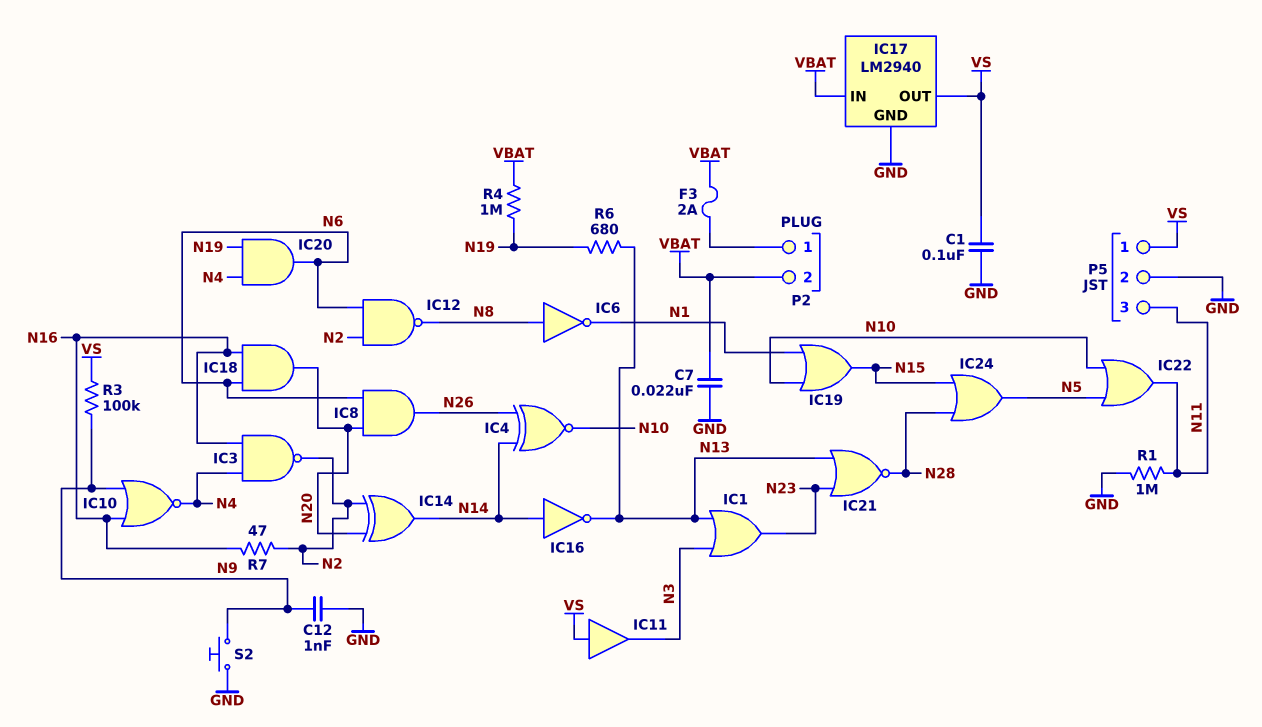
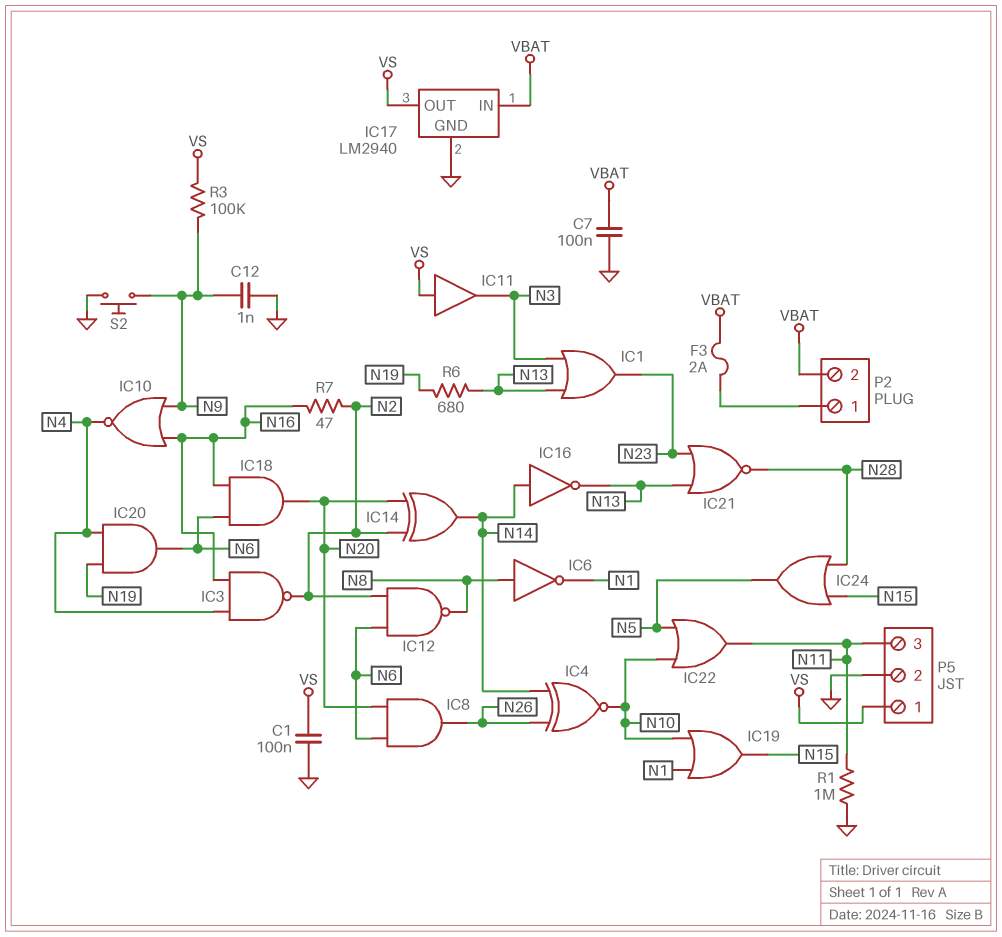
C7: 22nF (GND, VBAT) -> 100nF (GND, VBAT)
R4: 1M (N19, VBAT) -> none

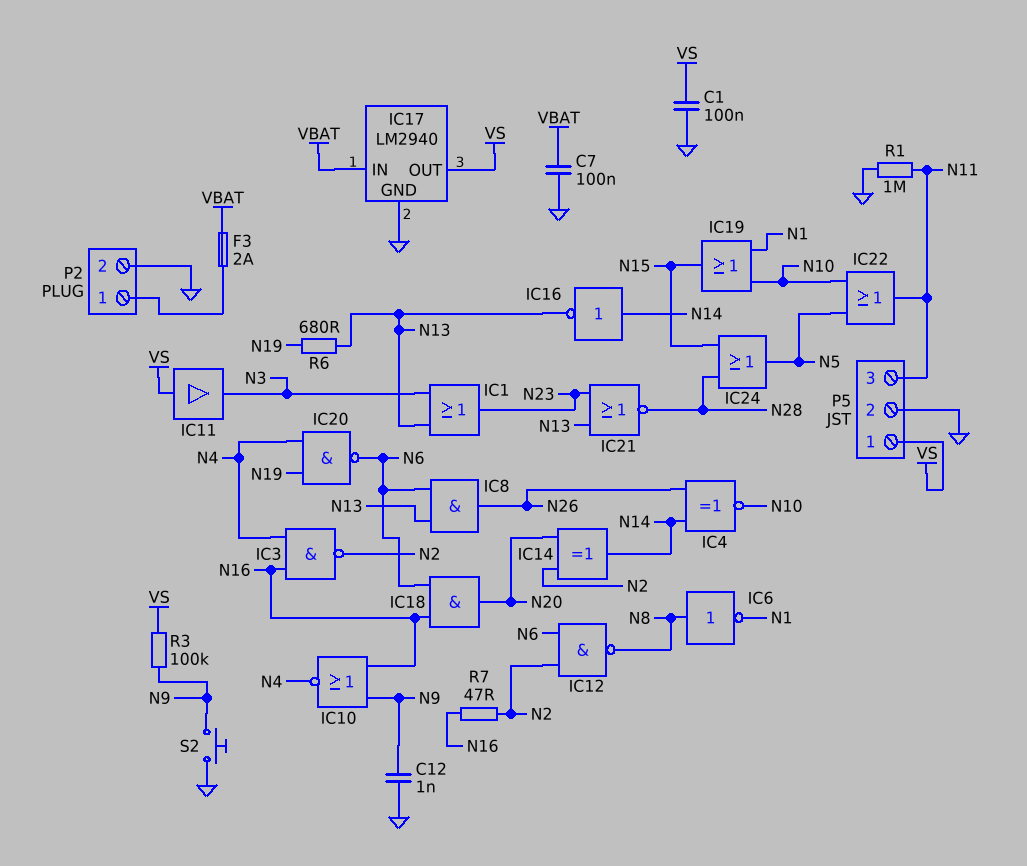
IC8: AND (in N6, in N20, out N26) -> AND (in N6, in N13, out N26)
IC20: AND (in N4, in N19, out N6) -> NAND (in N4, in N19, out N6)
P2 pin 2: VBAT -> GND

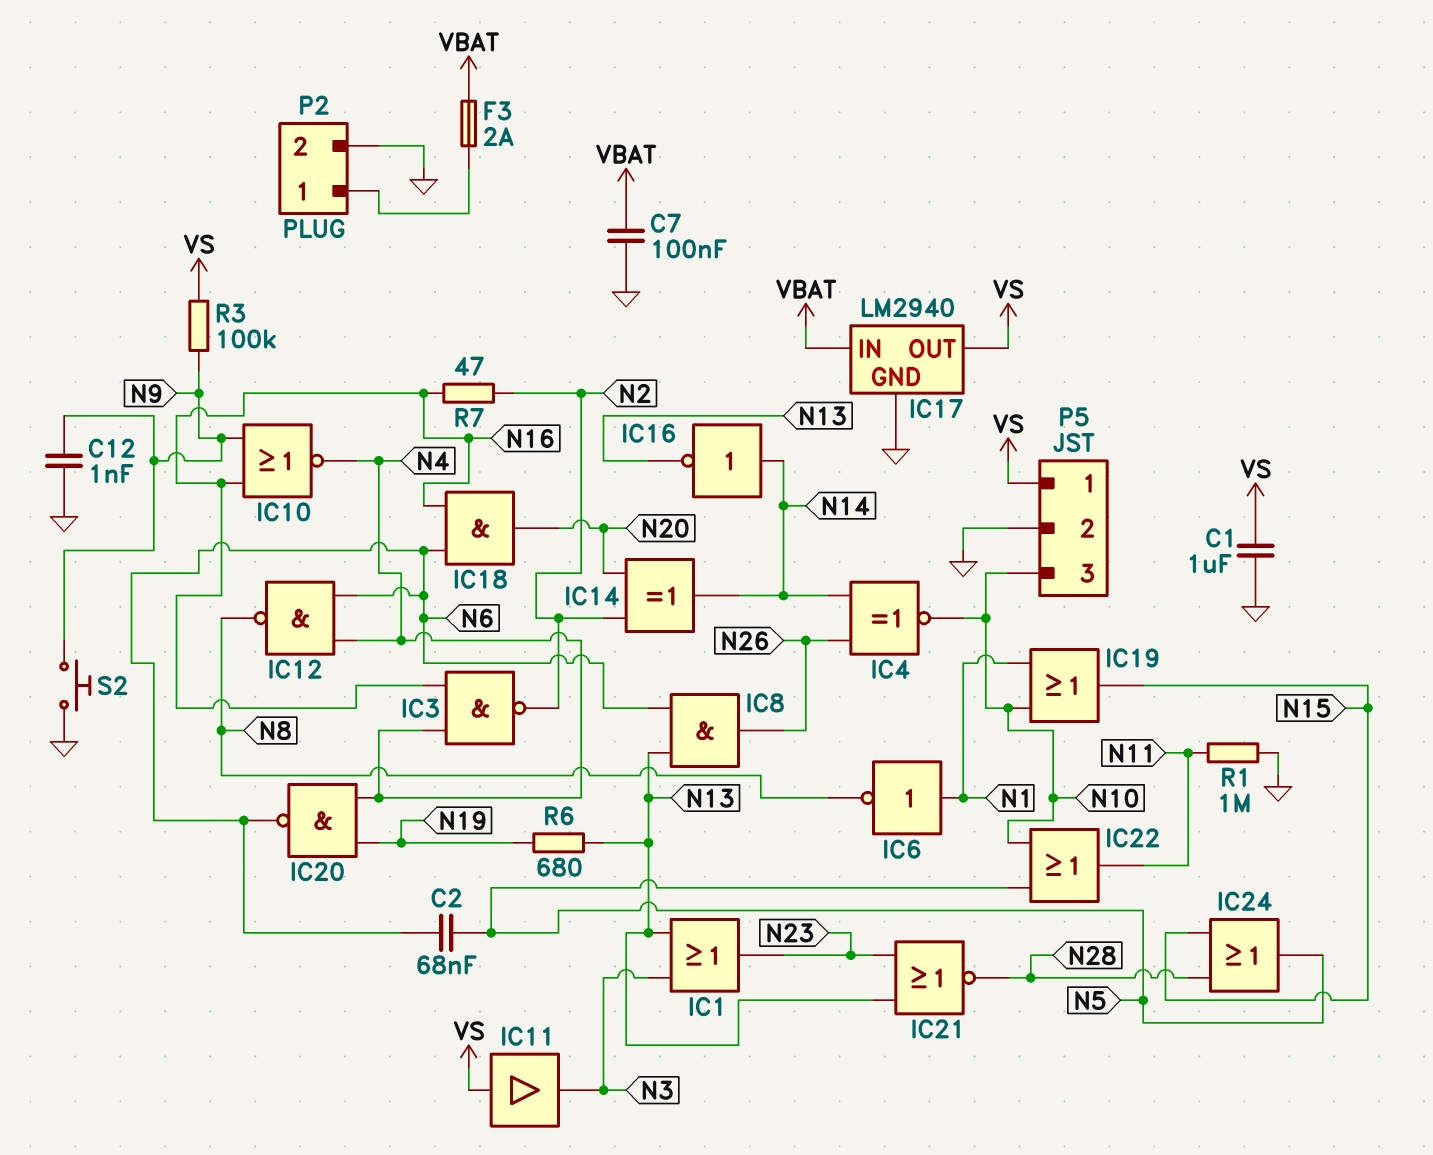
C1: 100nF (GND, VS) -> 1uF (GND, VS)
C2: none -> 68nF (N5, N6)
IC6: NOT (in N8, out N1) -> NOT (in N1, out N8)
IC12: NAND (in N2, in N6, out N8) -> NAND (in N4, in N6, out N8)
P5 pin 3: N11 -> N10

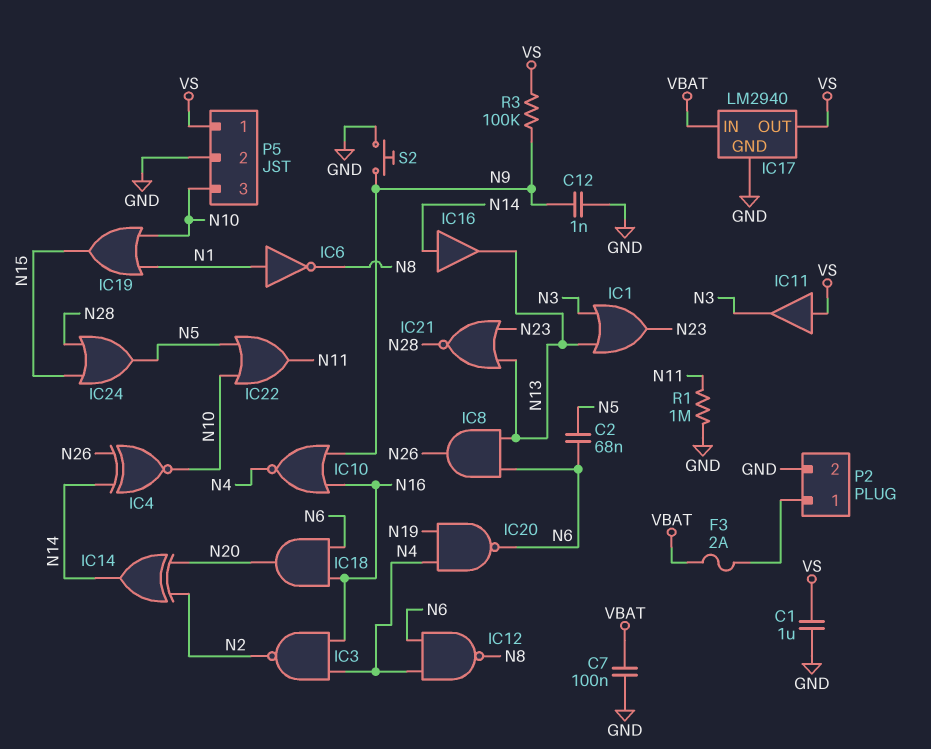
IC16: NOT (in N14, out N13) -> buffer (in N14, out N13)
R6: 680 (N13, N19) -> none
R7: 47 (N2, N16) -> none

